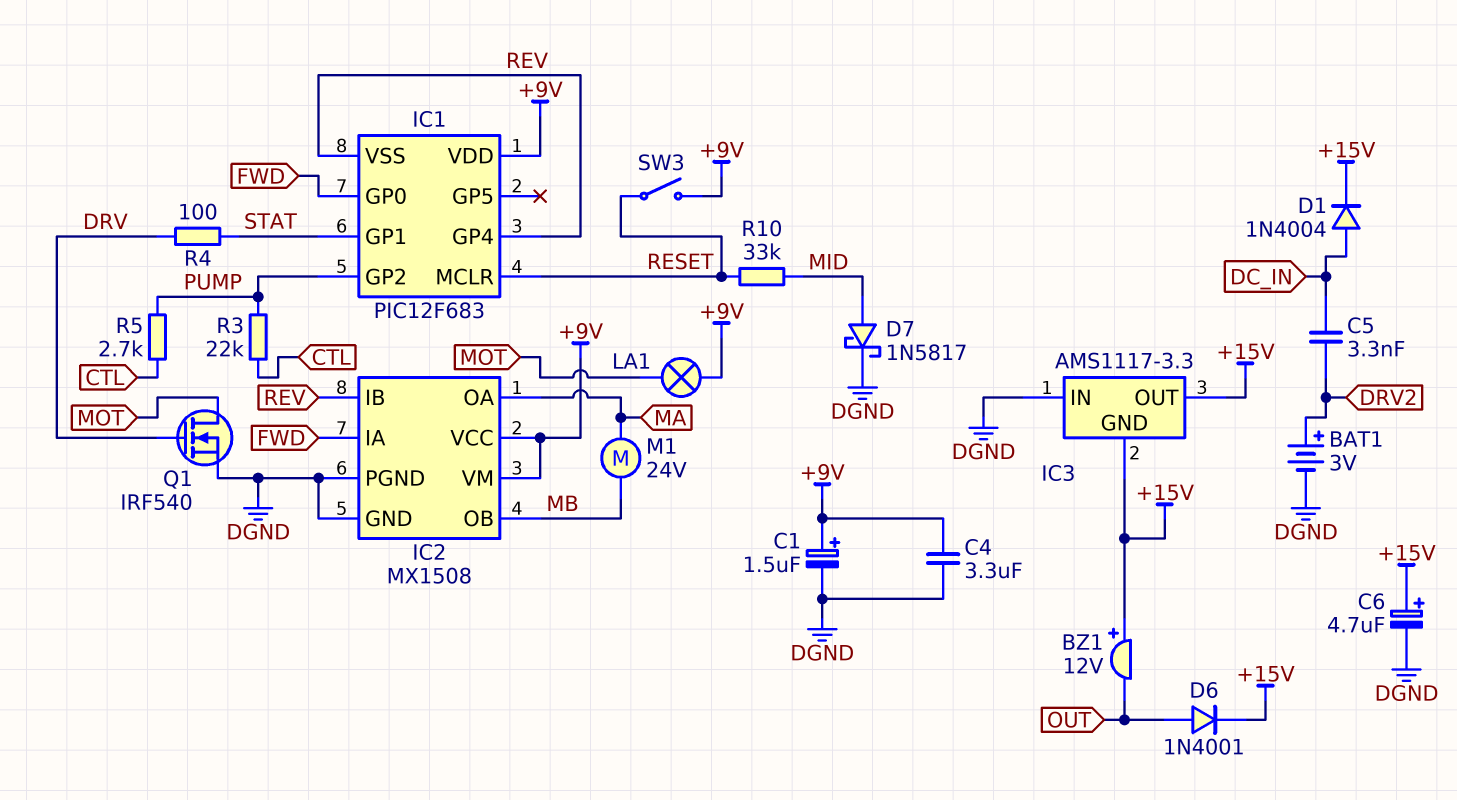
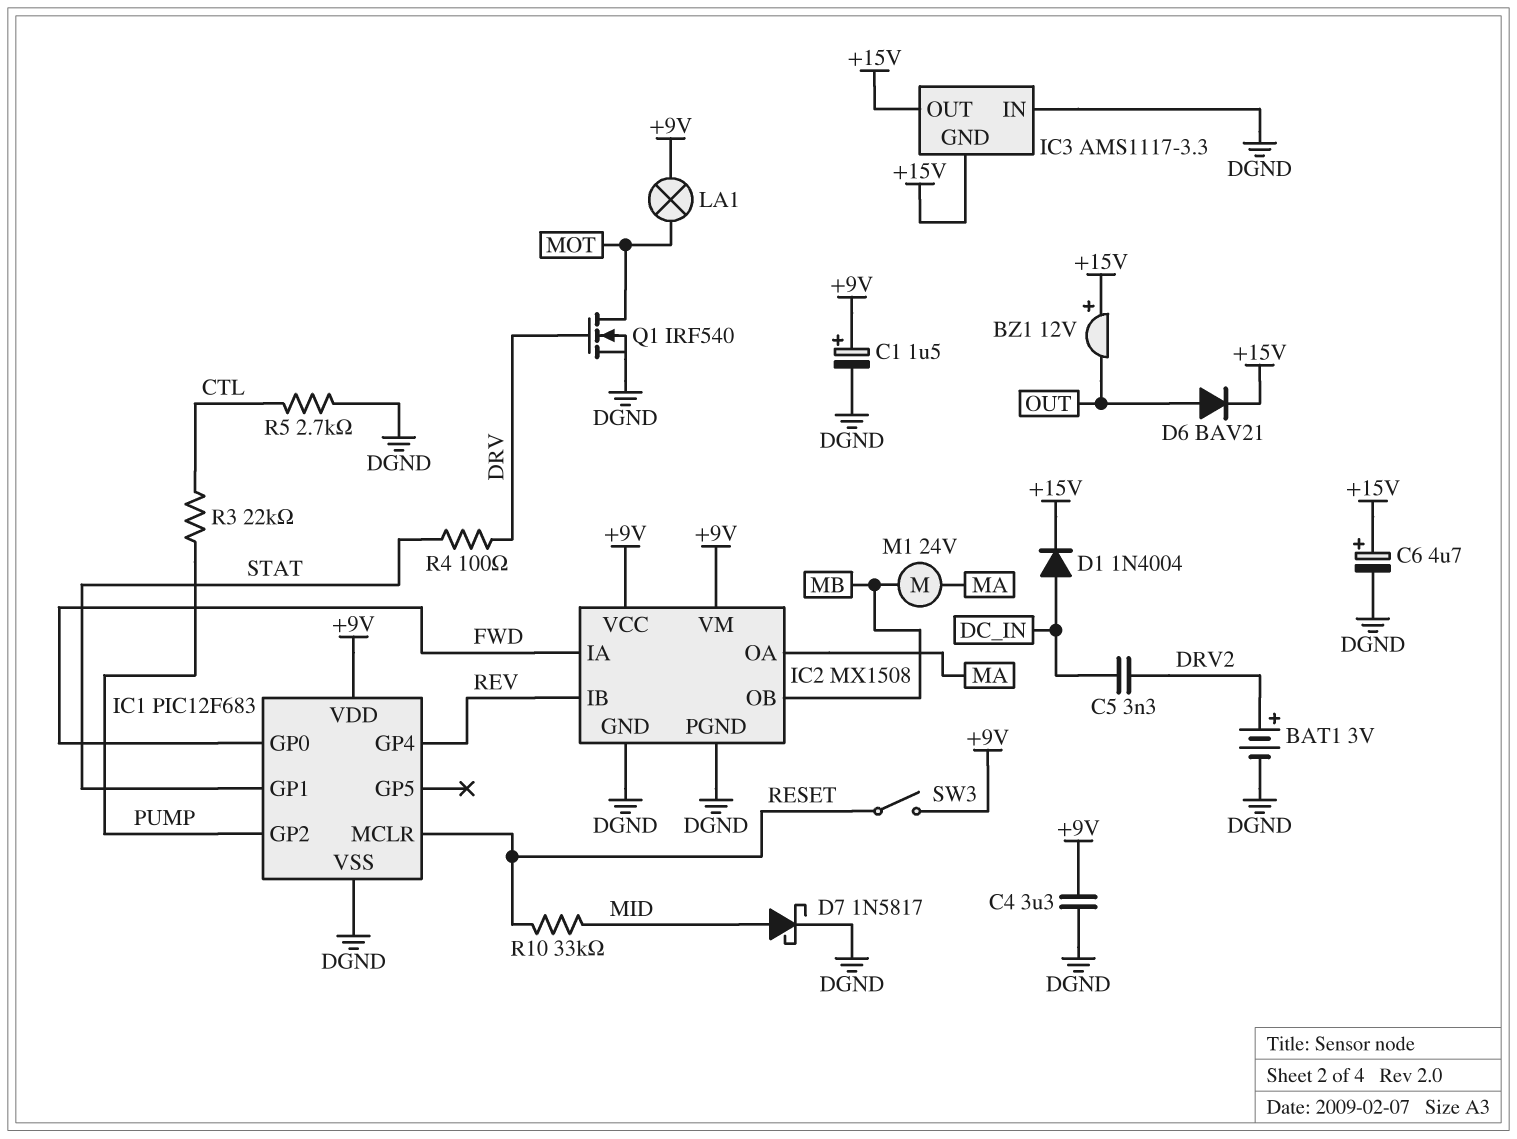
D6: diode 1N4001 (A OUT, K +15V) -> diode BAV21 (A OUT, K +15V)
IC1 pin VSS: REV -> DGND
R5: 2.7k (CTL, PUMP) -> 2.7k (CTL, DGND)

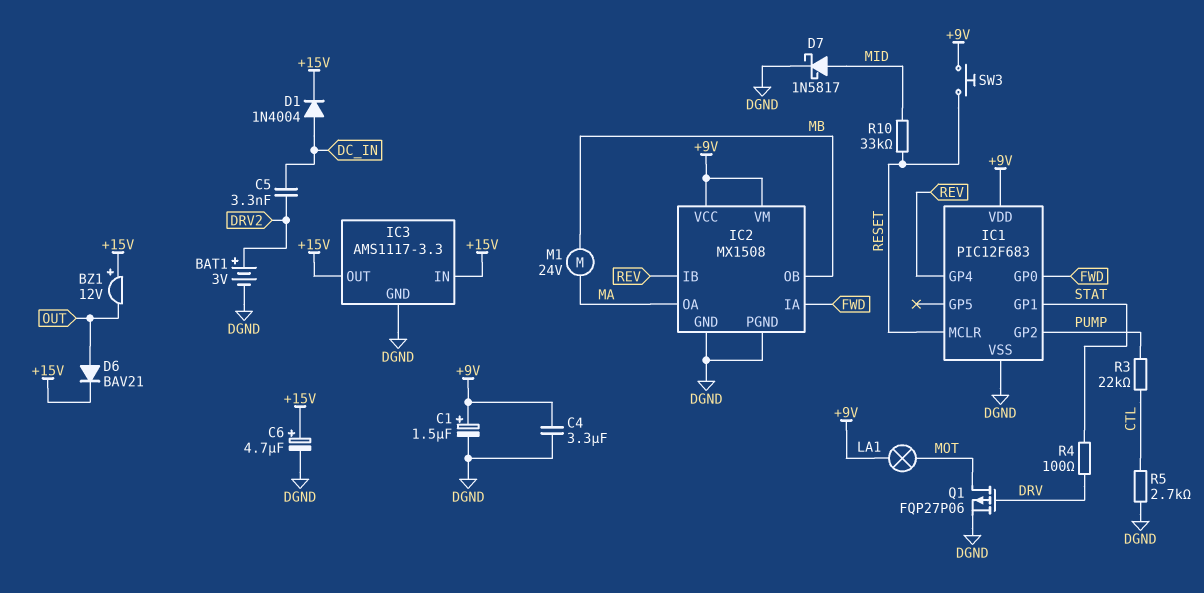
IC3 pin GND: +15V -> DGND
IC3 pin IN: DGND -> +15V
Q1: NMOS IRF540 (G DRV, D MOT, S DGND) -> PMOS FQP27P06 (G DRV, D MOT, S DGND)
SW3: switch (+9V, RESET) -> button (+9V, RESET)

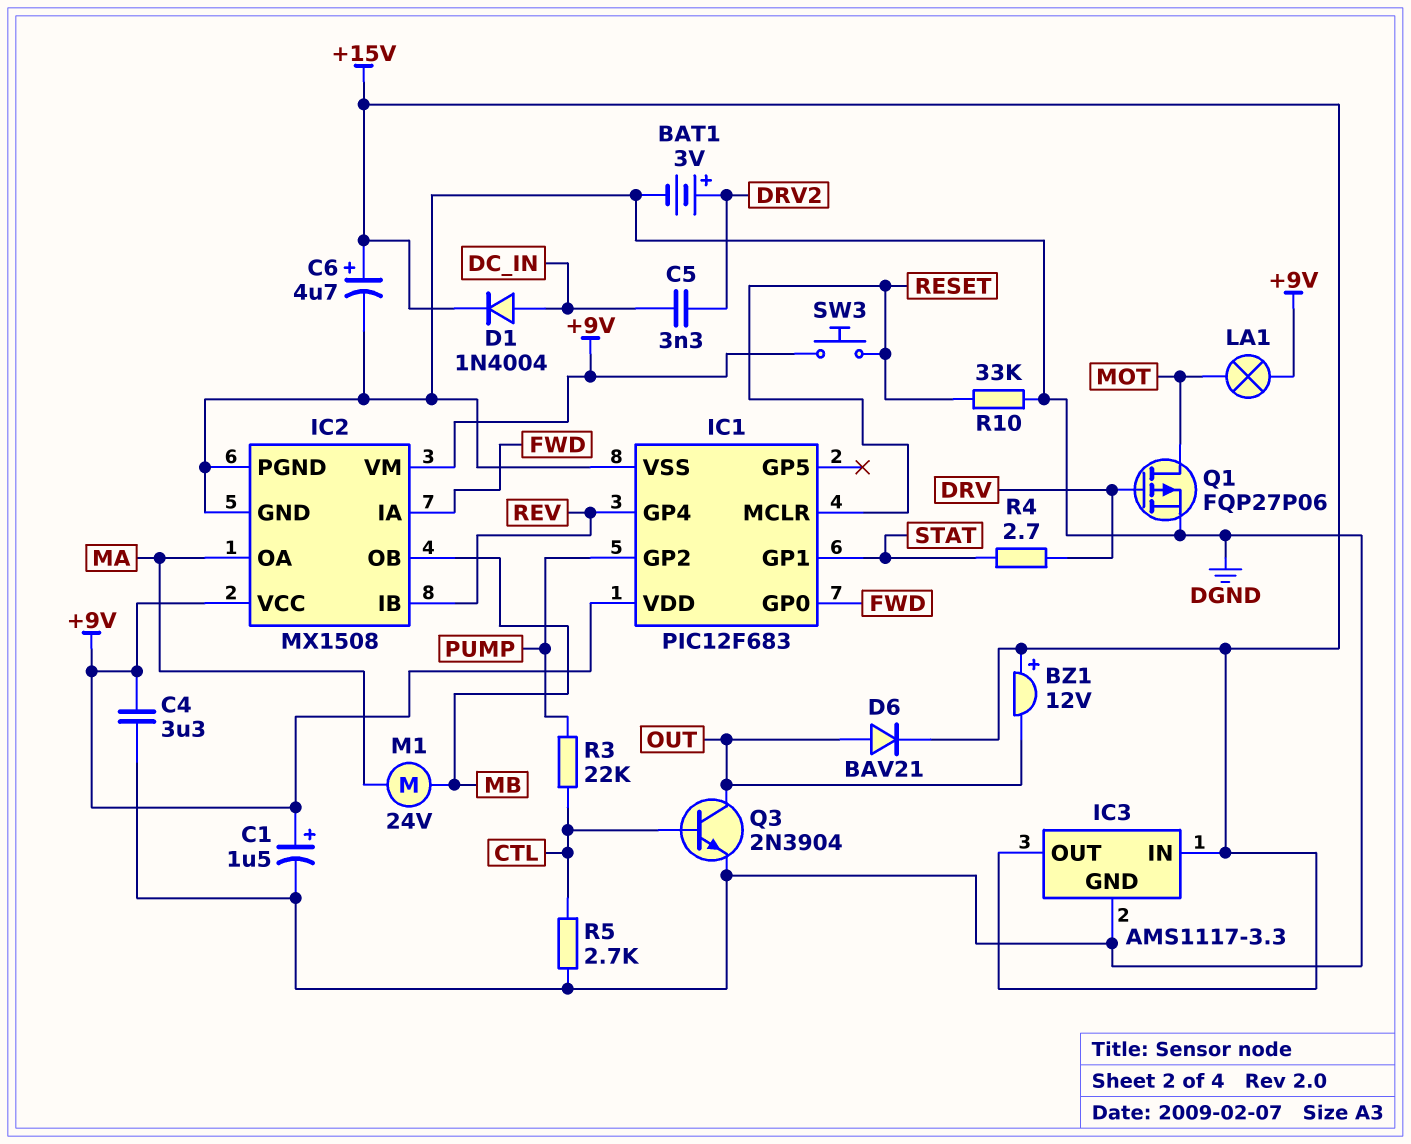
D7: schottky 1N5817 (A MID, K DGND) -> none
Q3: none -> NPN 2N3904 (B CTL, C OUT, E DGND)
R4: 100 (DRV, STAT) -> 2.7 (DRV, STAT)
R10: 33k (MID, RESET) -> 33k (DGND, RESET)

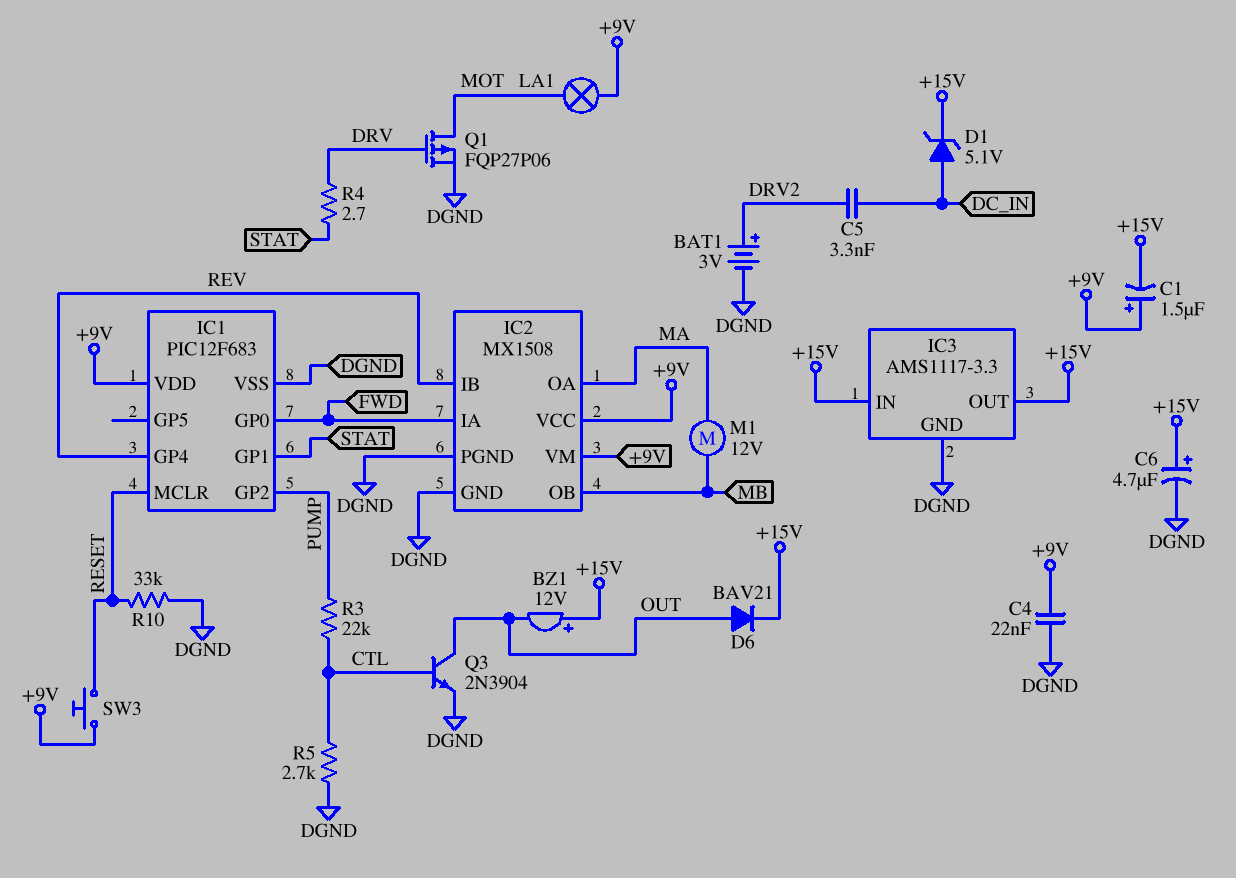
C1: 1.5uF (plus +9V, minus DGND) -> 1.5uF (plus +9V, minus +15V)
C4: 3.3uF (+9V, DGND) -> 22nF (+9V, DGND)
D1: diode 1N4004 (A DC_IN, K +15V) -> zener 5.1V (A DC_IN, K +15V)
M1: motor 24V (MA, MB) -> motor 12V (MA, MB)

